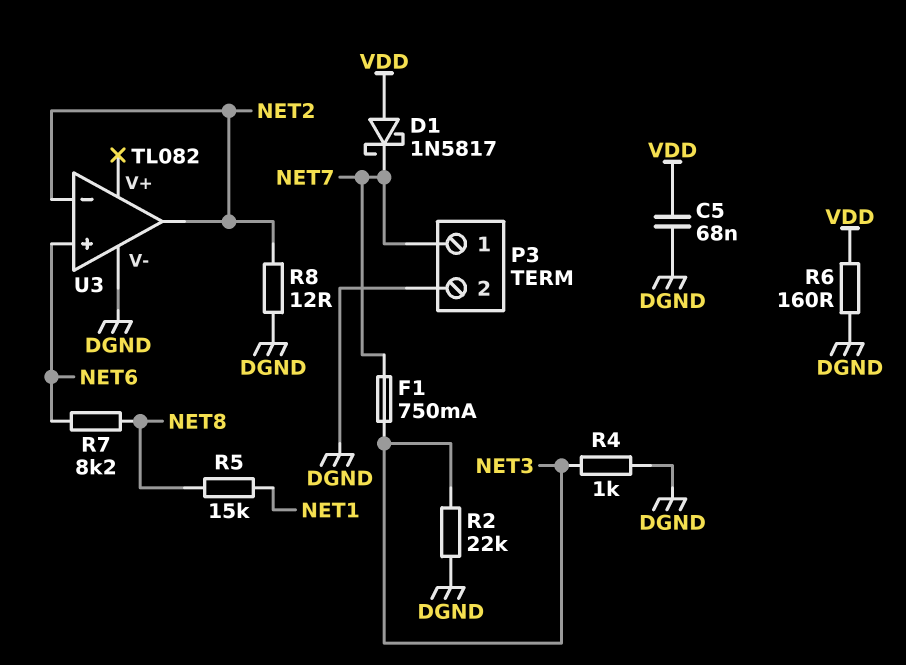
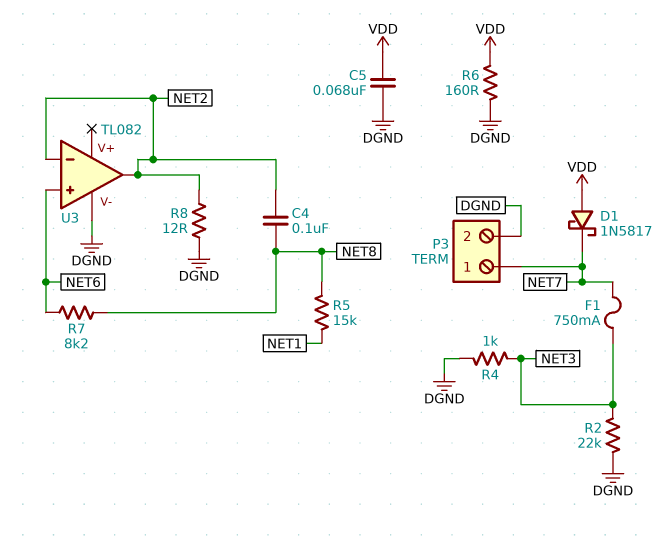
C4: none -> 100nF (NET2, NET8)

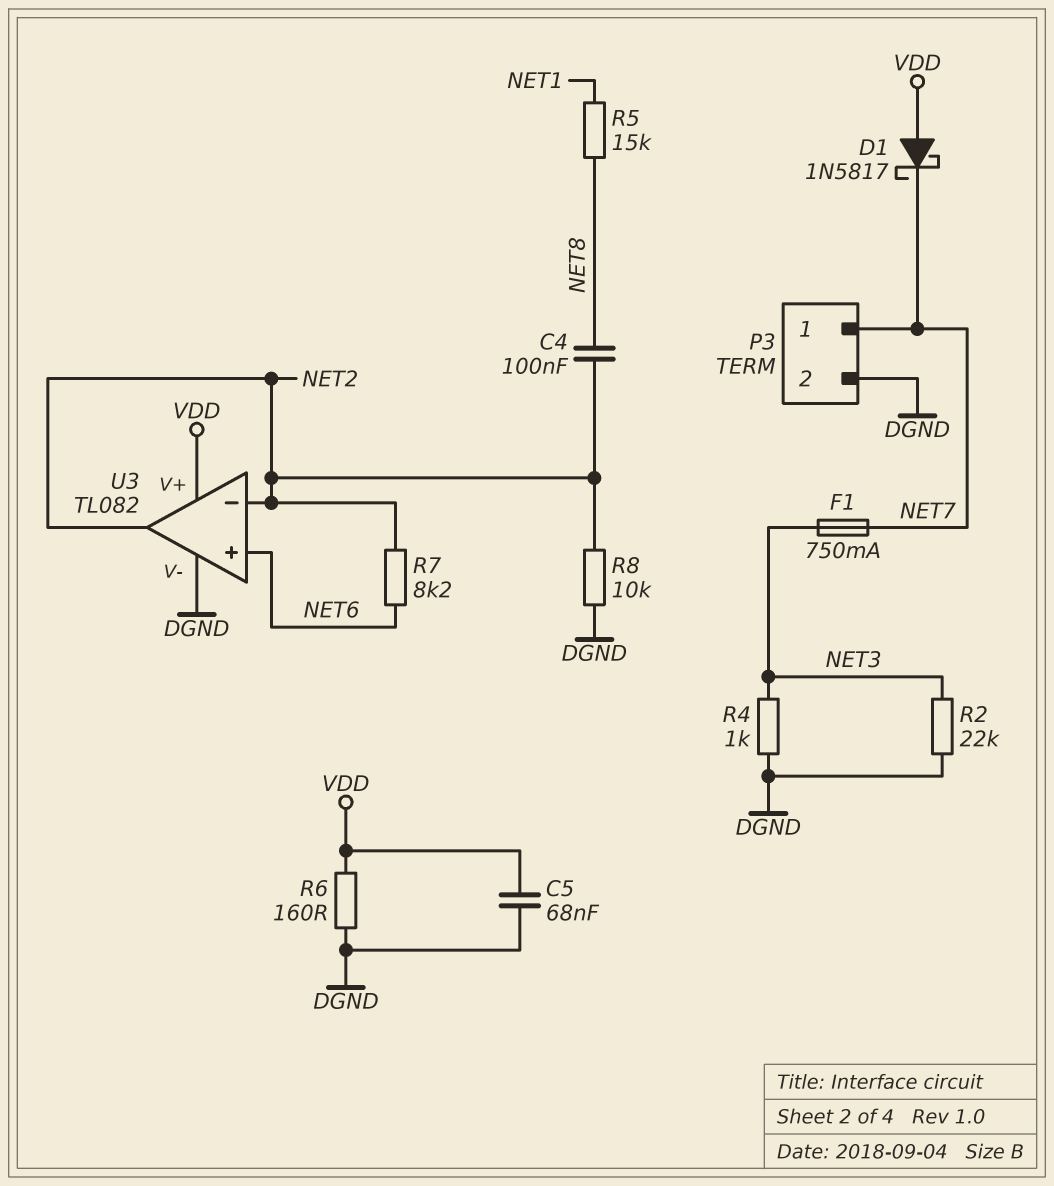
R7: 8.2k (NET6, NET8) -> 8.2k (NET2, NET6)
R8: 12 (DGND, NET2) -> 10k (DGND, NET2)
U3 pin V+: none -> VDD

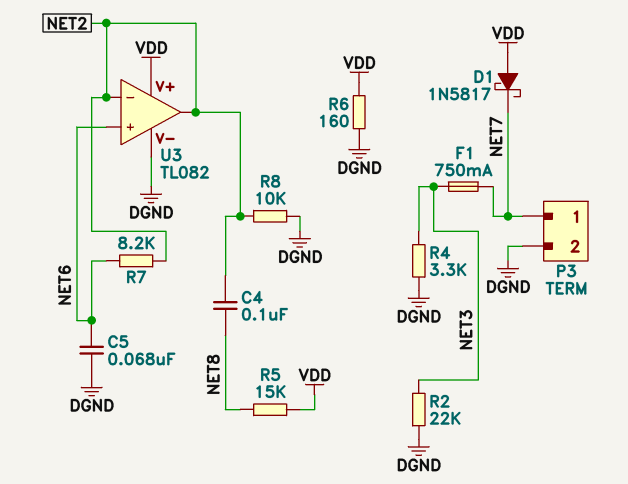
C5: 68nF (DGND, VDD) -> 68nF (DGND, NET6)
R4: 1k (DGND, NET3) -> 3.3k (DGND, NET3)
R5: 15k (NET1, NET8) -> 15k (NET8, VDD)

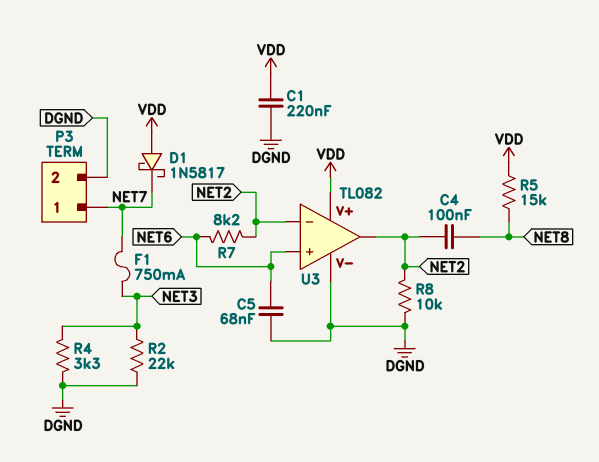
C1: none -> 220nF (DGND, VDD)
R6: 160 (DGND, VDD) -> none

